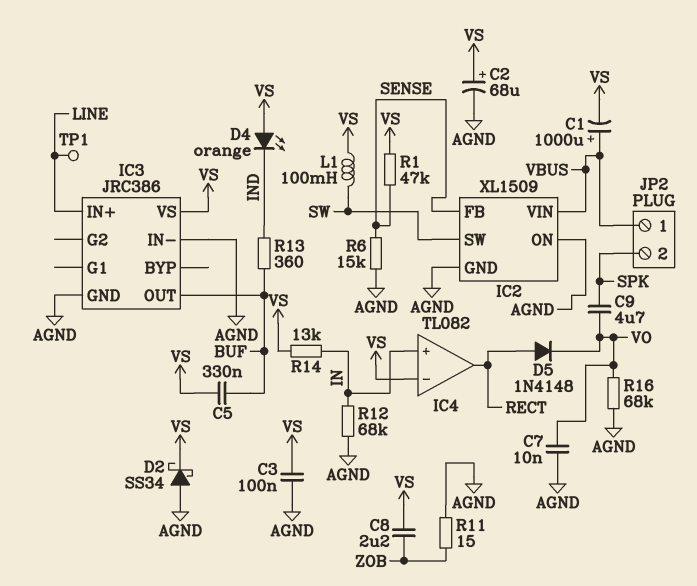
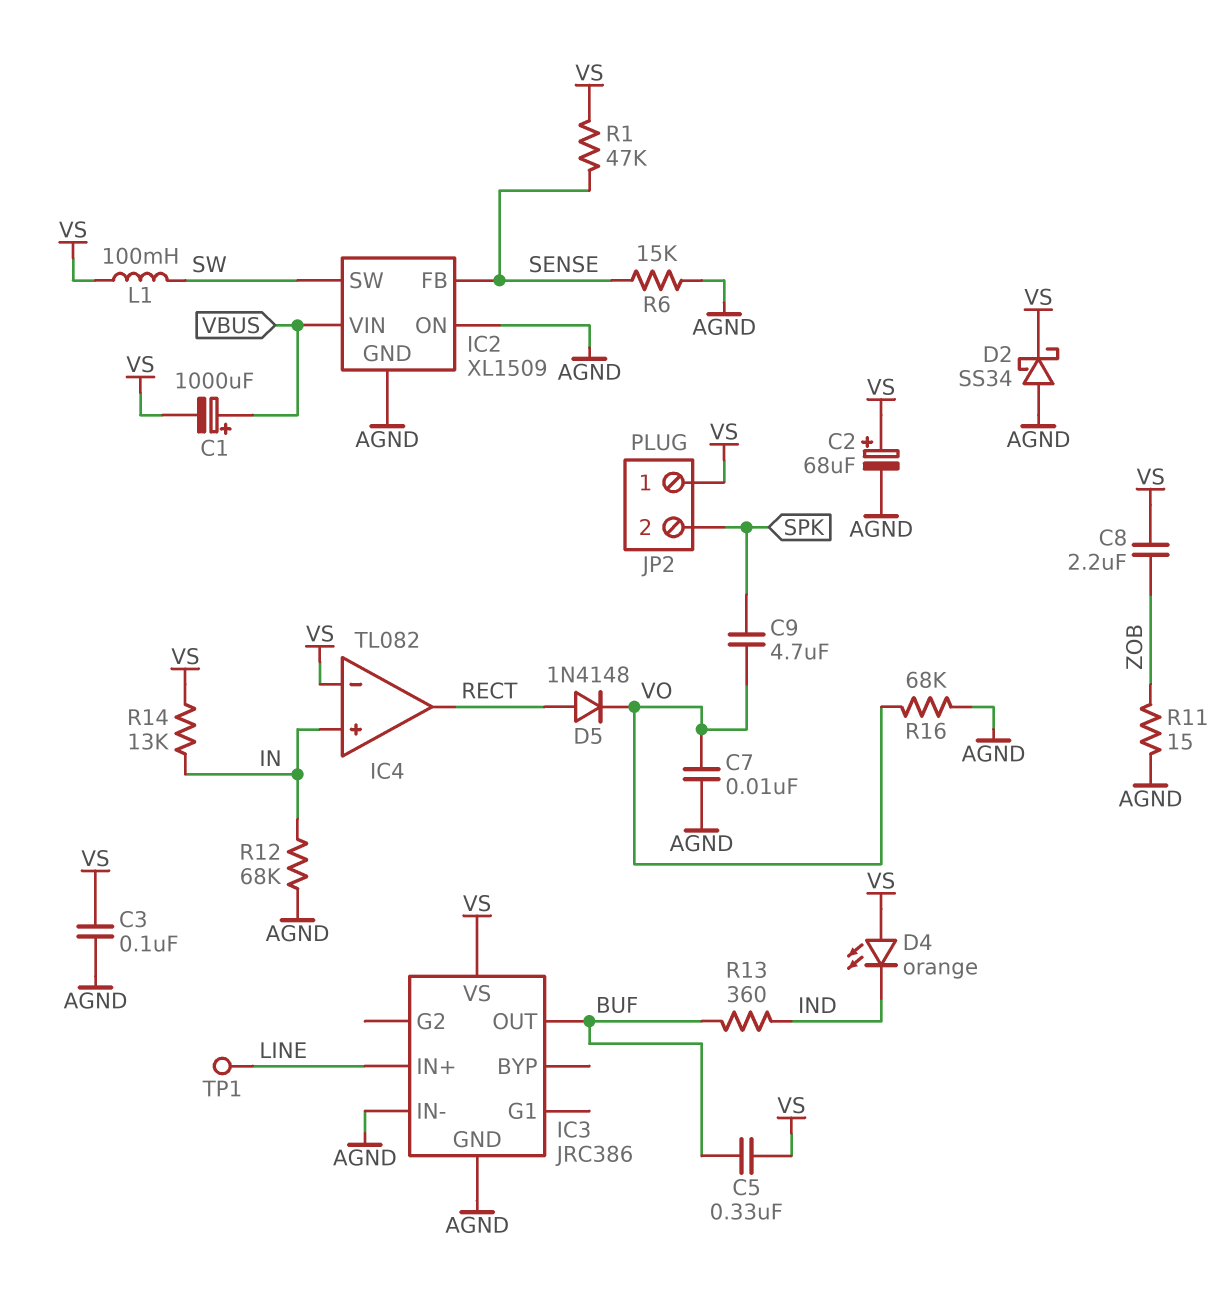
JP2 pin 1: VBUS -> VS

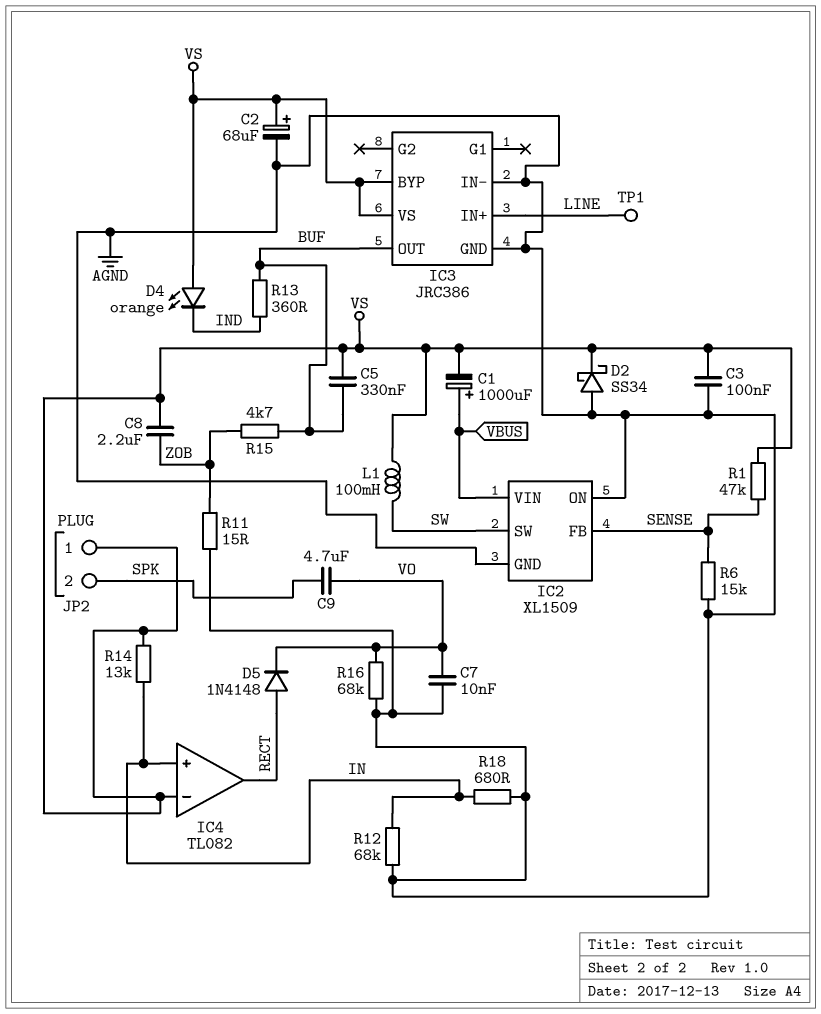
IC3 pin BYP: none -> VS
R15: none -> 4.7k (BUF, ZOB)
R18: none -> 680 (AGND, IN)

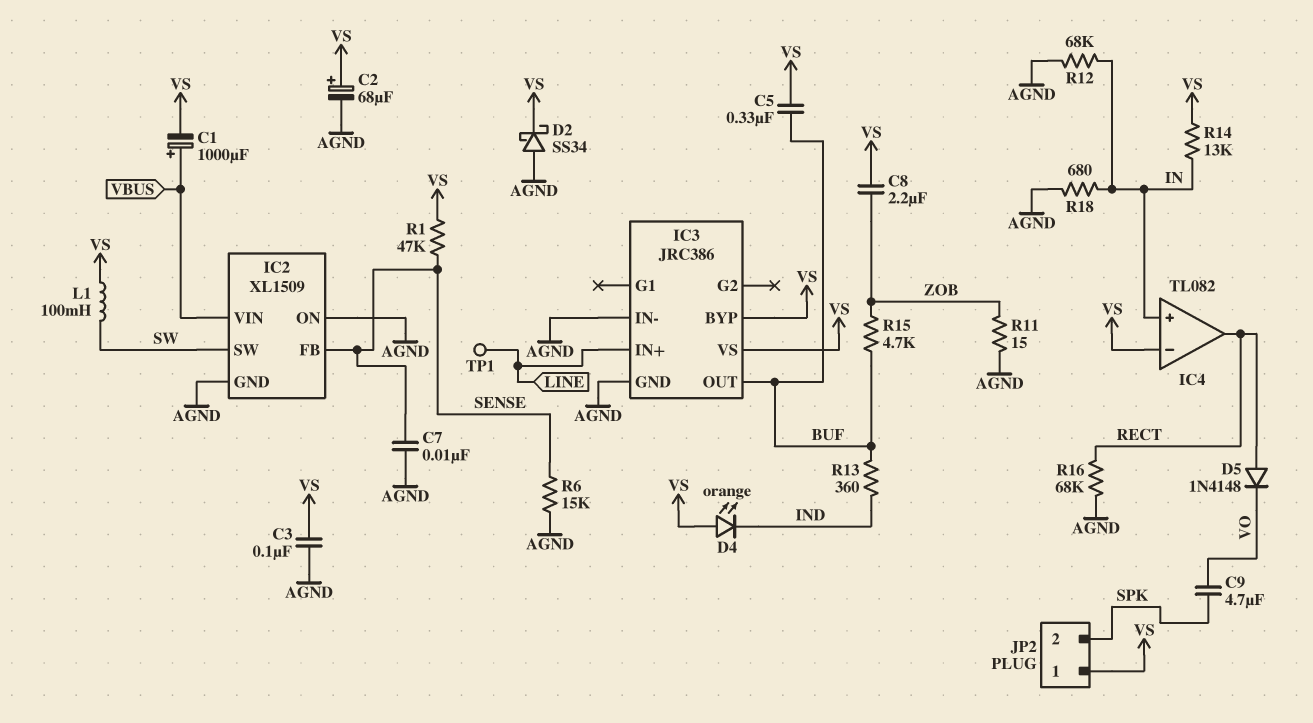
C7: 10nF (AGND, VO) -> 10nF (AGND, SENSE)
R16: 68k (AGND, VO) -> 68k (AGND, RECT)

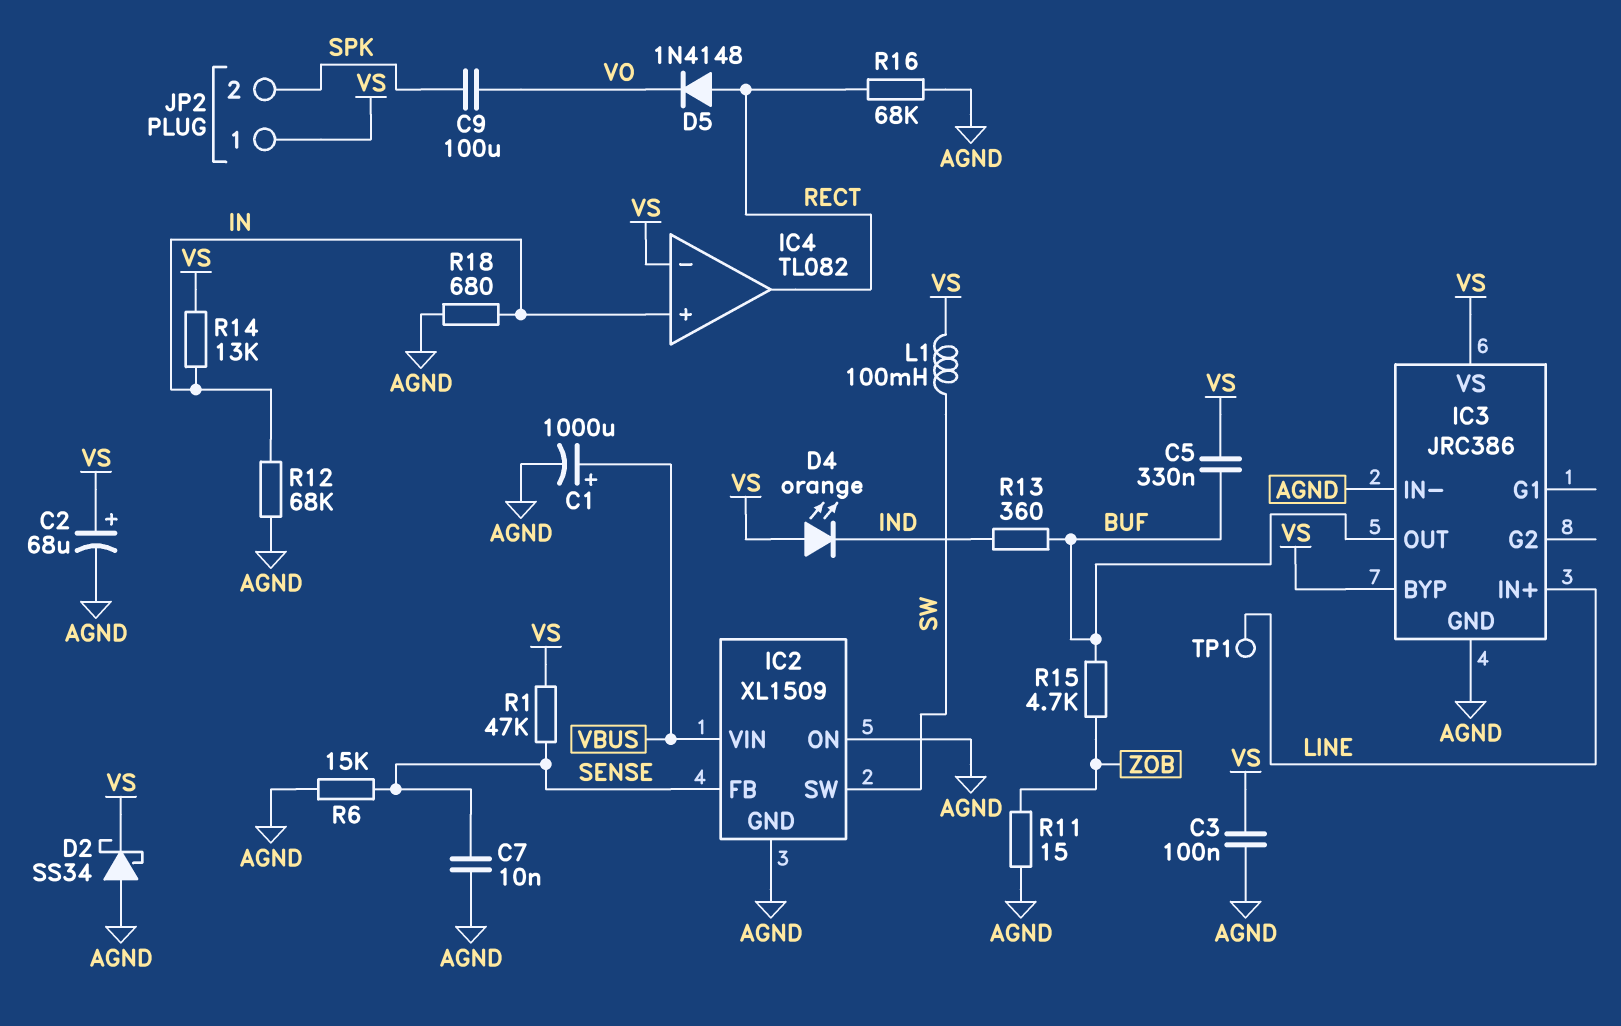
C1: 1000uF (plus VBUS, minus VS) -> 1000uF (plus VBUS, minus AGND)
C8: 2.2uF (VS, ZOB) -> none
C9: 4.7uF (SPK, VO) -> 100uF (SPK, VO)

